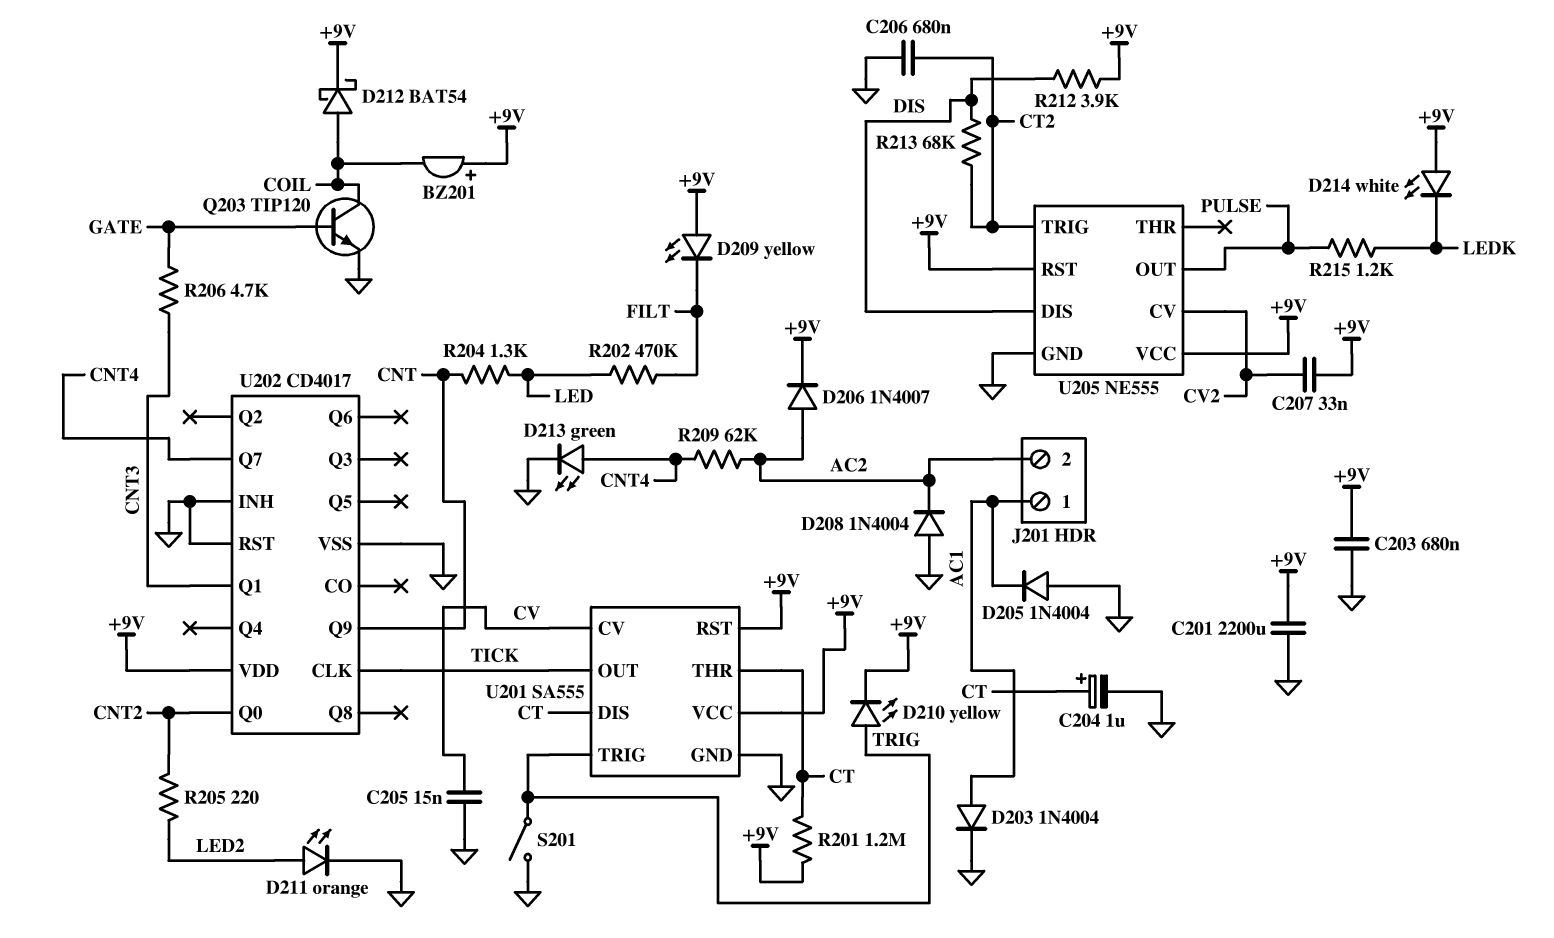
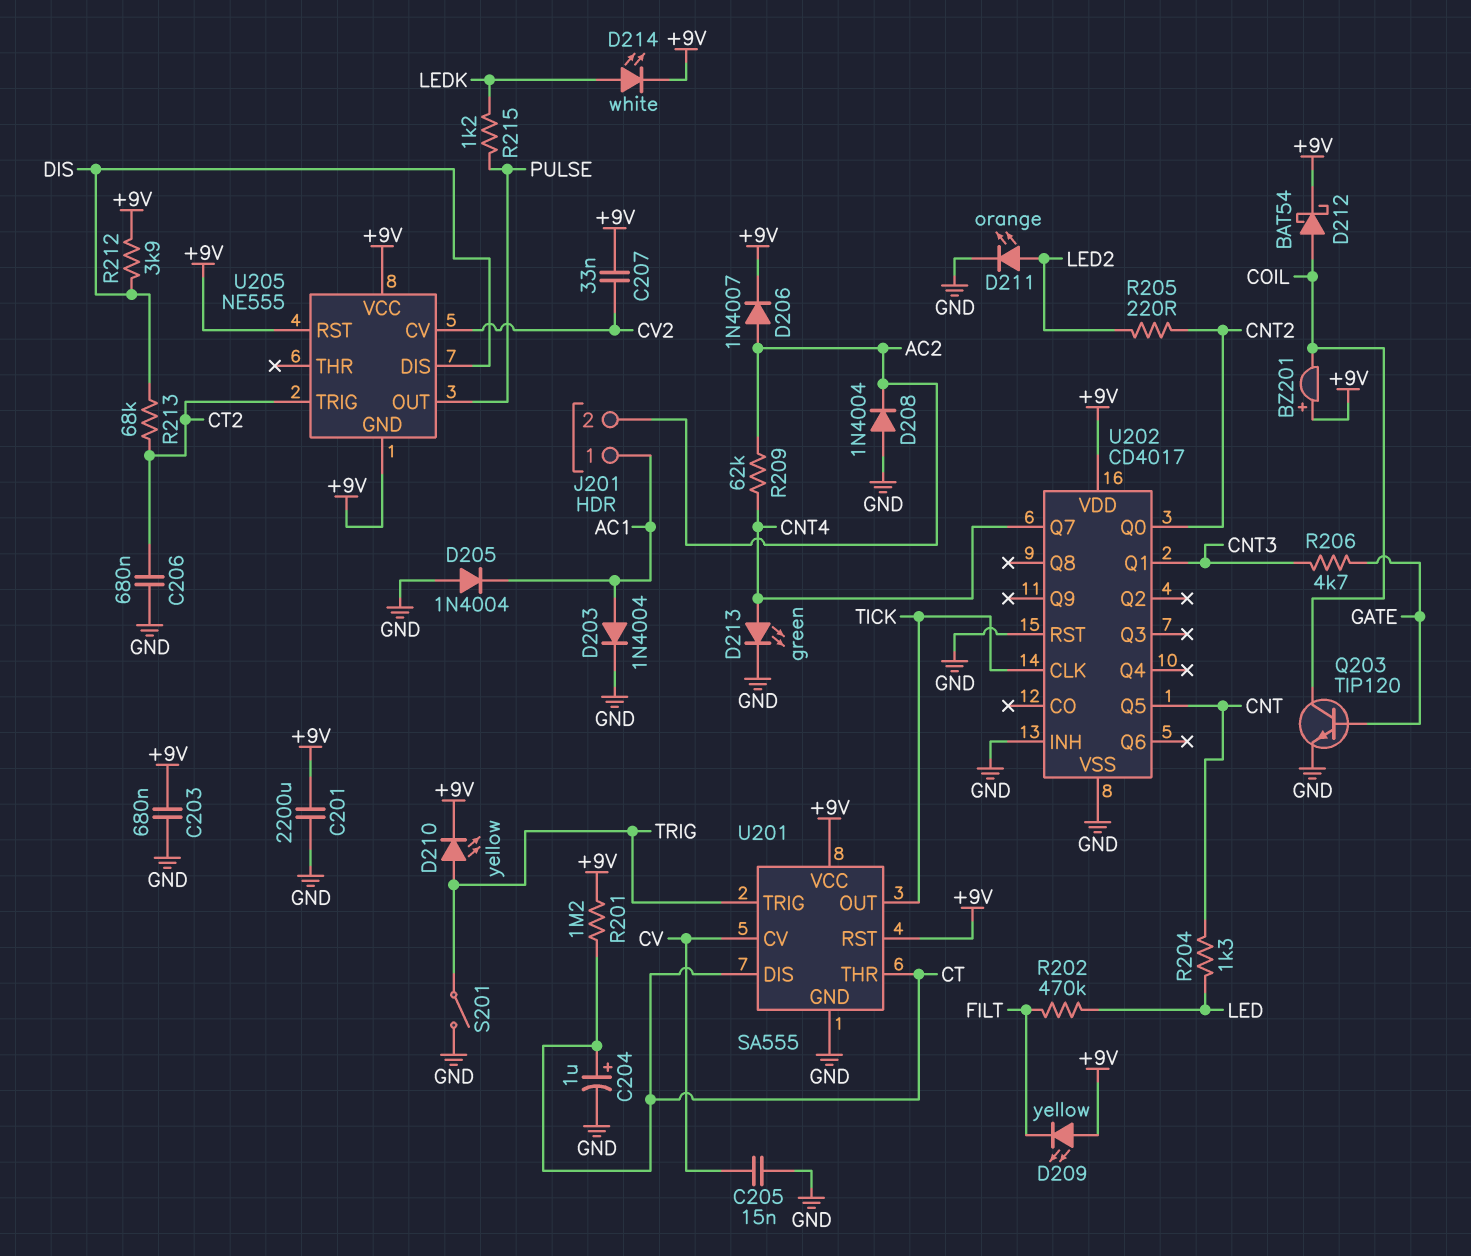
D214: LED white (A +9V, K LEDK) -> LED white (A LEDK, K +9V)
U202 pin Q5: none -> CNT
U202 pin Q9: CNT -> none
U205 pin GND: GND -> +9V

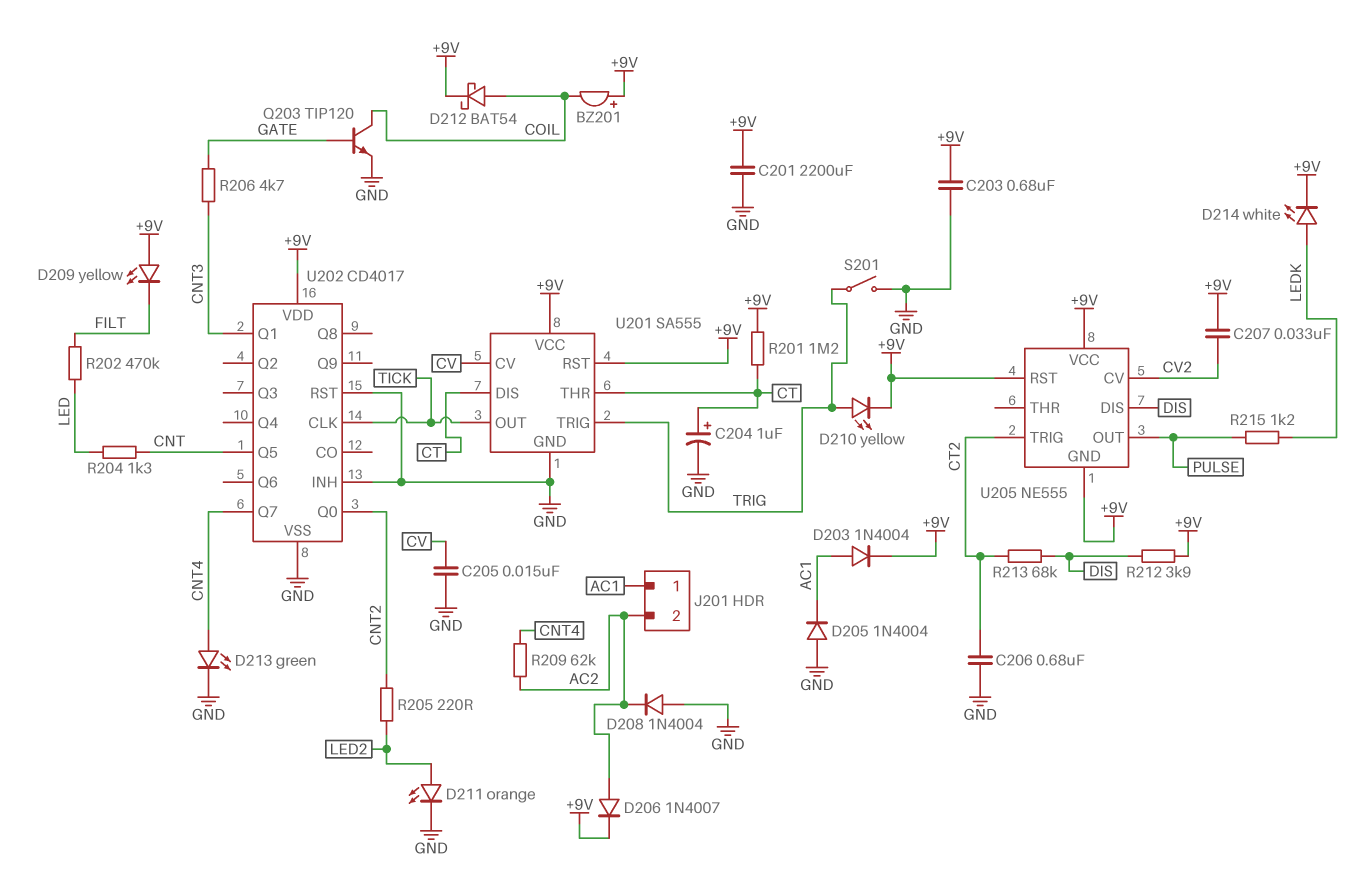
D203: diode 1N4004 (A AC1, K GND) -> diode 1N4004 (A AC1, K +9V)

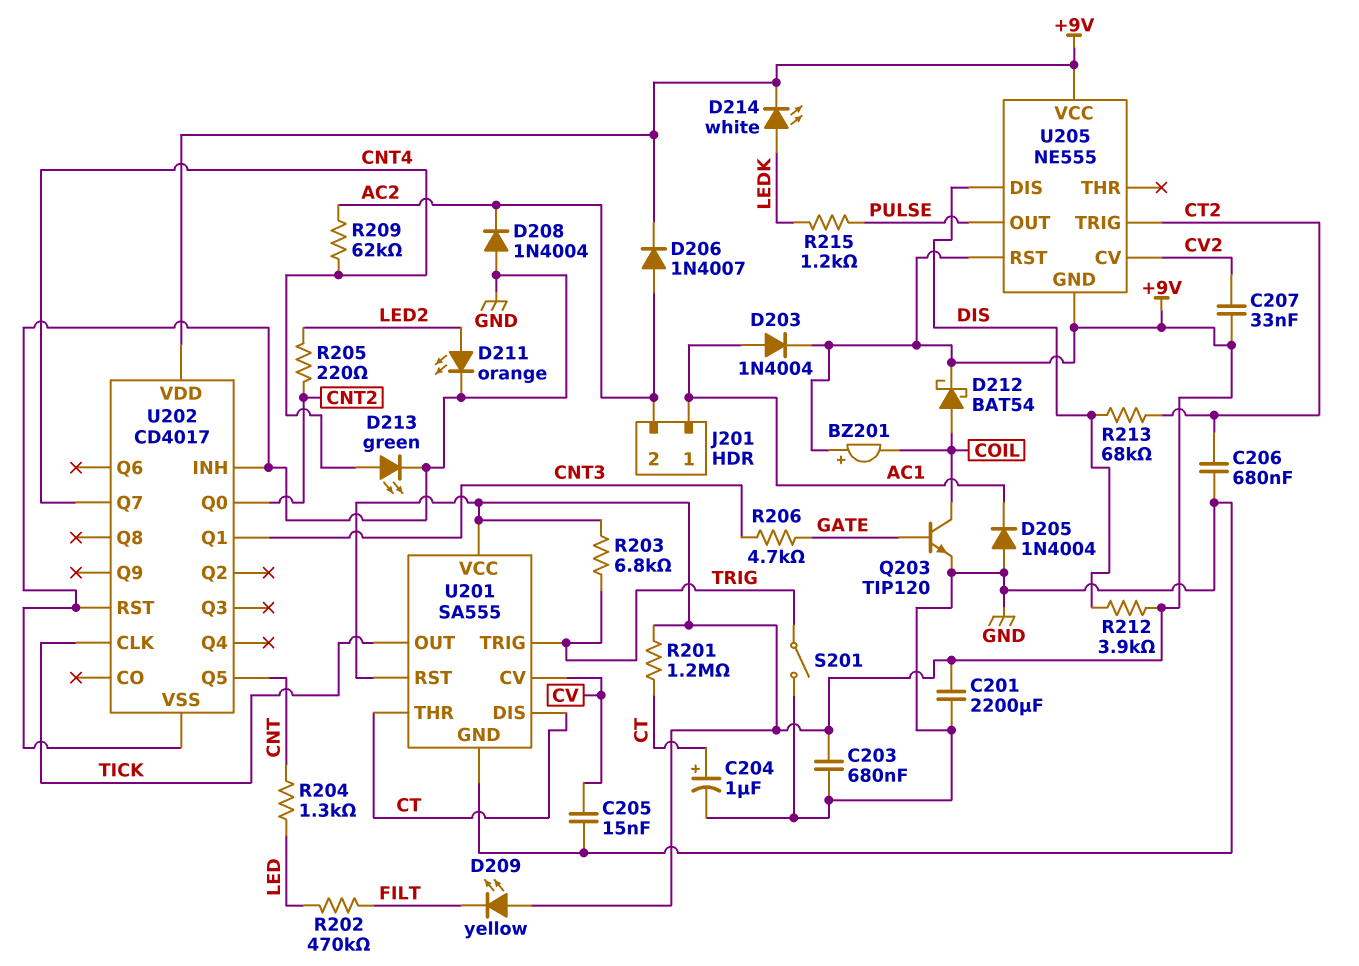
D210: LED yellow (A TRIG, K +9V) -> none
R203: none -> 6.8k (+9V, TRIG)

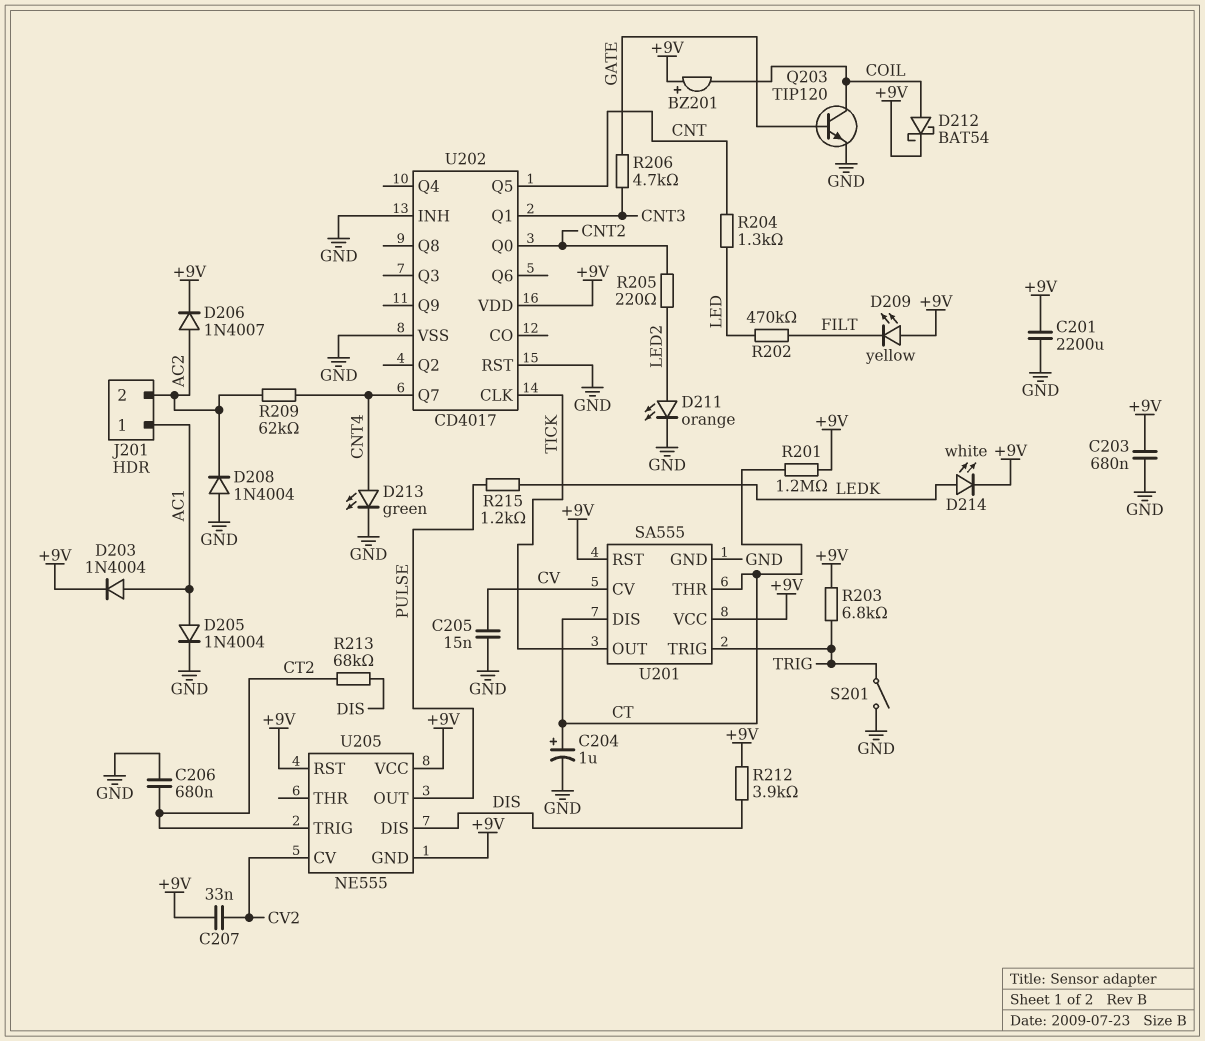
D205: diode 1N4004 (A GND, K AC1) -> diode 1N4004 (A AC1, K GND)

